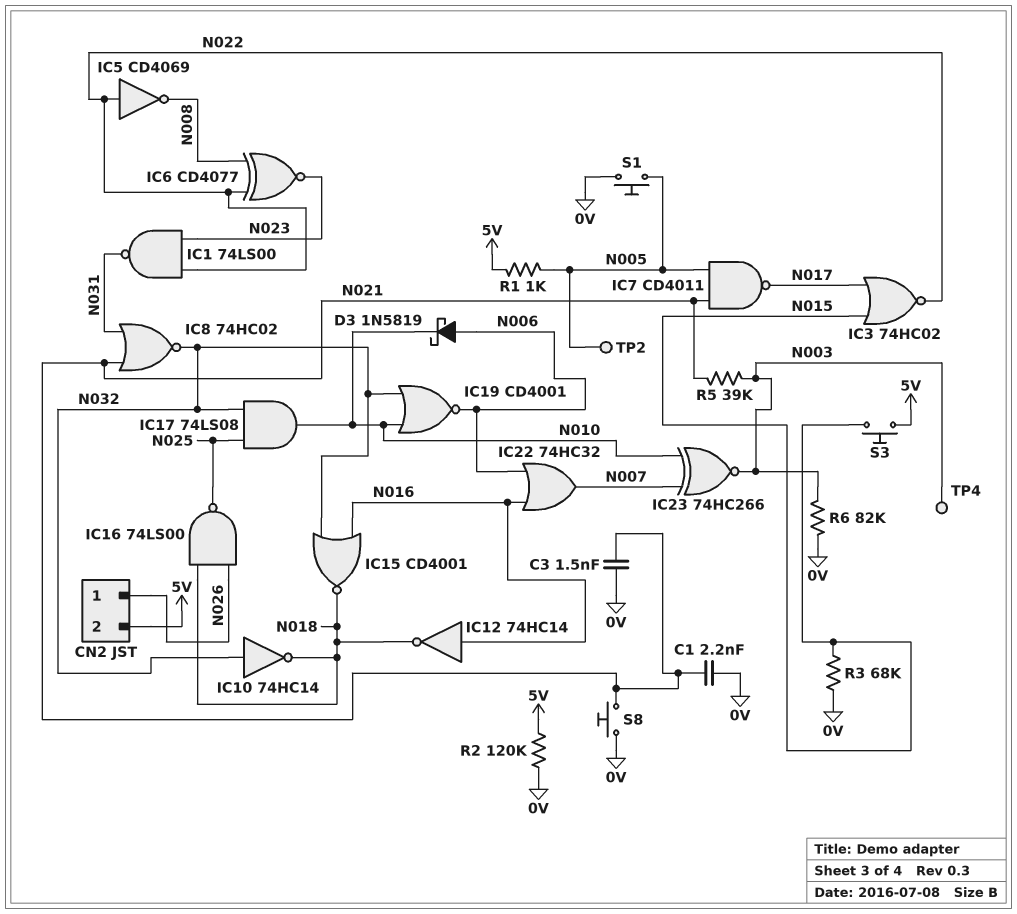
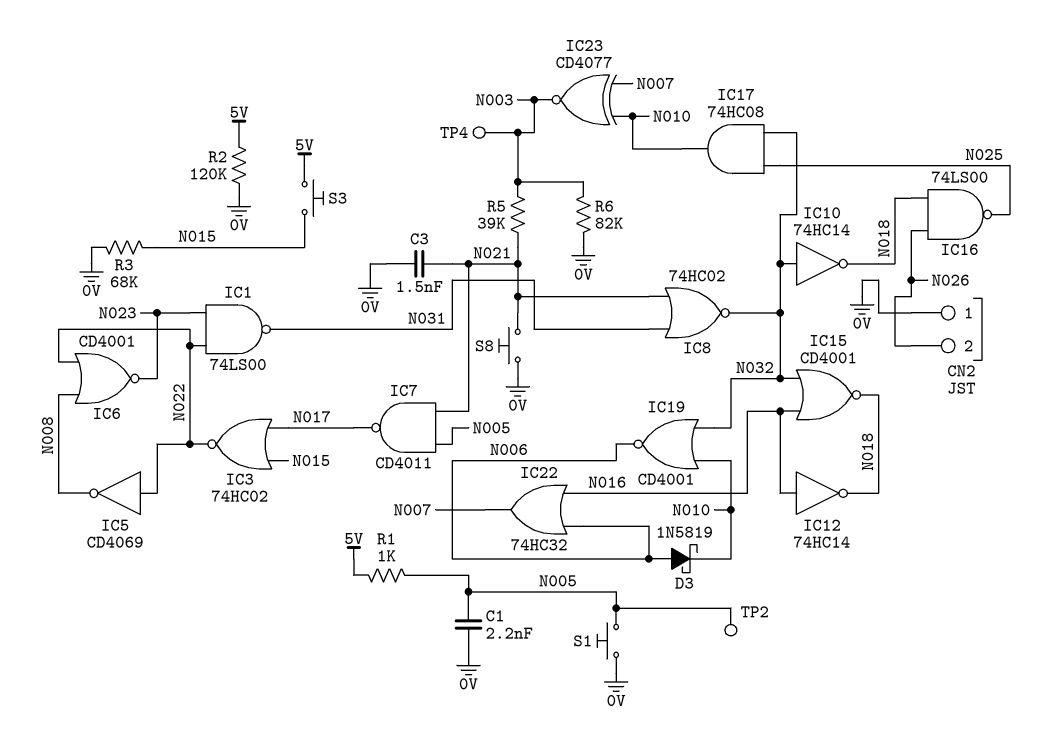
C1: 2.2nF (0V, N021) -> 2.2nF (0V, N005)
CN2 pin 1: N026 -> 0V
CN2 pin 2: 5V -> N026
IC6: XNOR CD4077 (in N008, in N022, out N023) -> NOR CD4001 (in N008, in N022, out N023)
IC17: AND 74LS08 (in N025, in N032, out N010) -> AND 74HC08 (in N025, in N032, out N010)
IC23: XNOR 74HC266 (in N007, in N010, out N003) -> XNOR CD4077 (in N007, in N010, out N003)

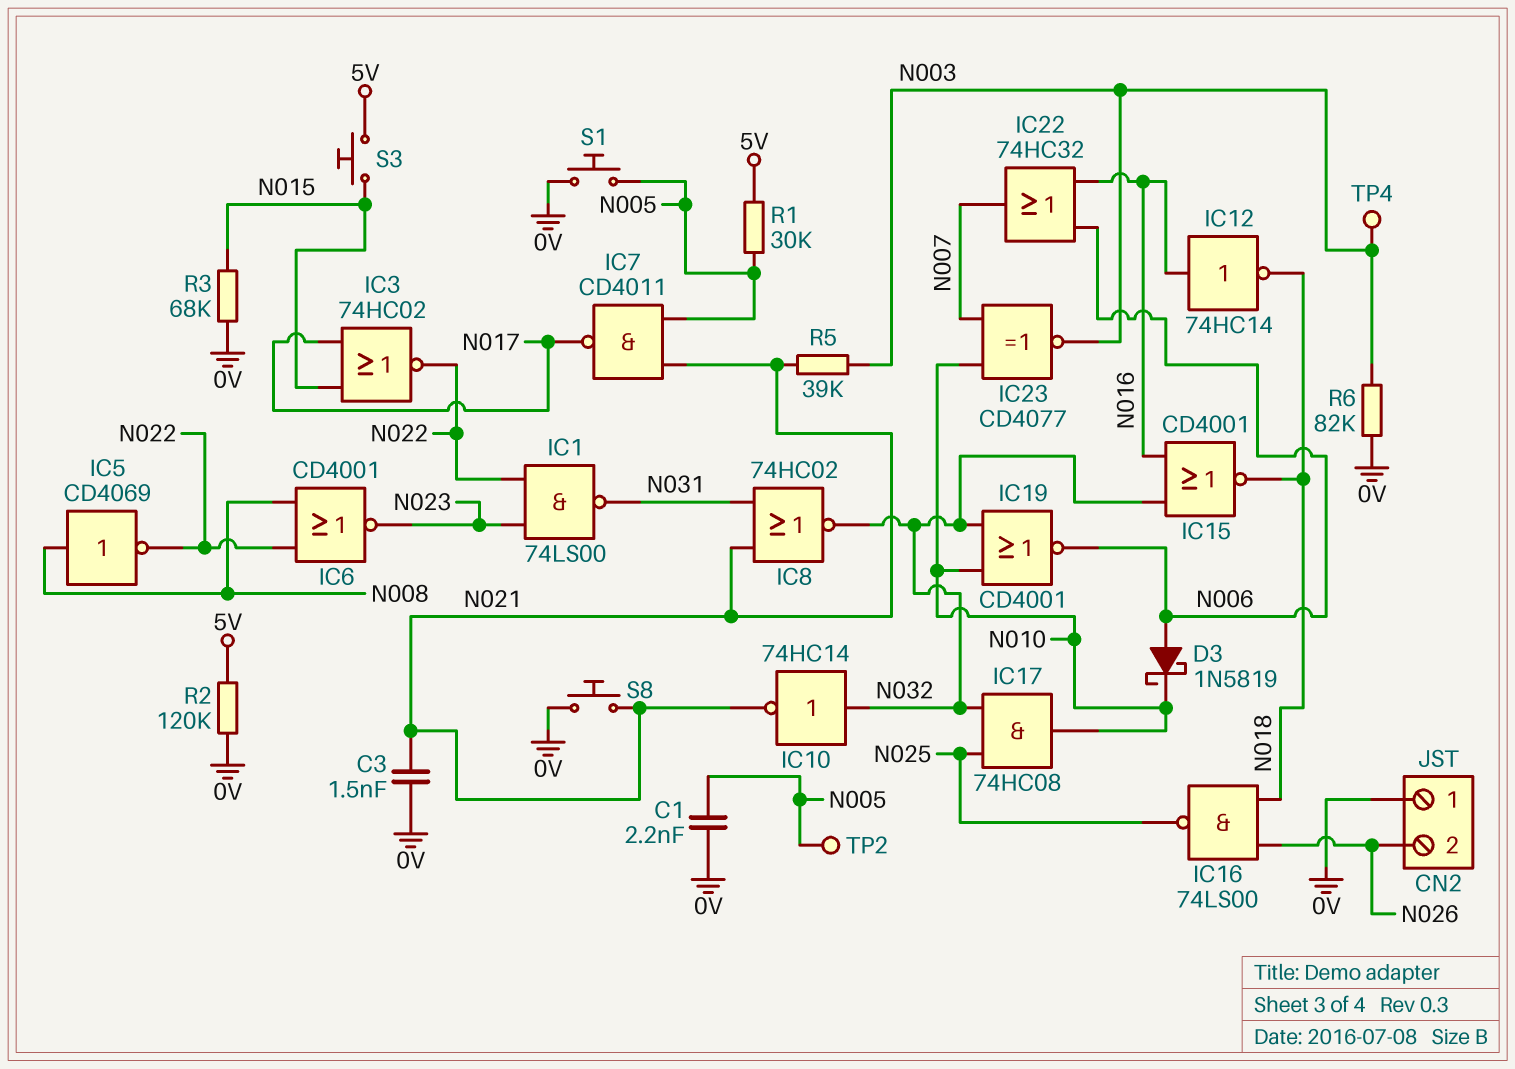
IC5: NOT CD4069 (in N022, out N008) -> NOT CD4069 (in N008, out N022)
IC10: NOT 74HC14 (in N032, out N018) -> NOT 74HC14 (in N032, out N021)
R1: 1k (5V, N005) -> 30k (5V, N005)

